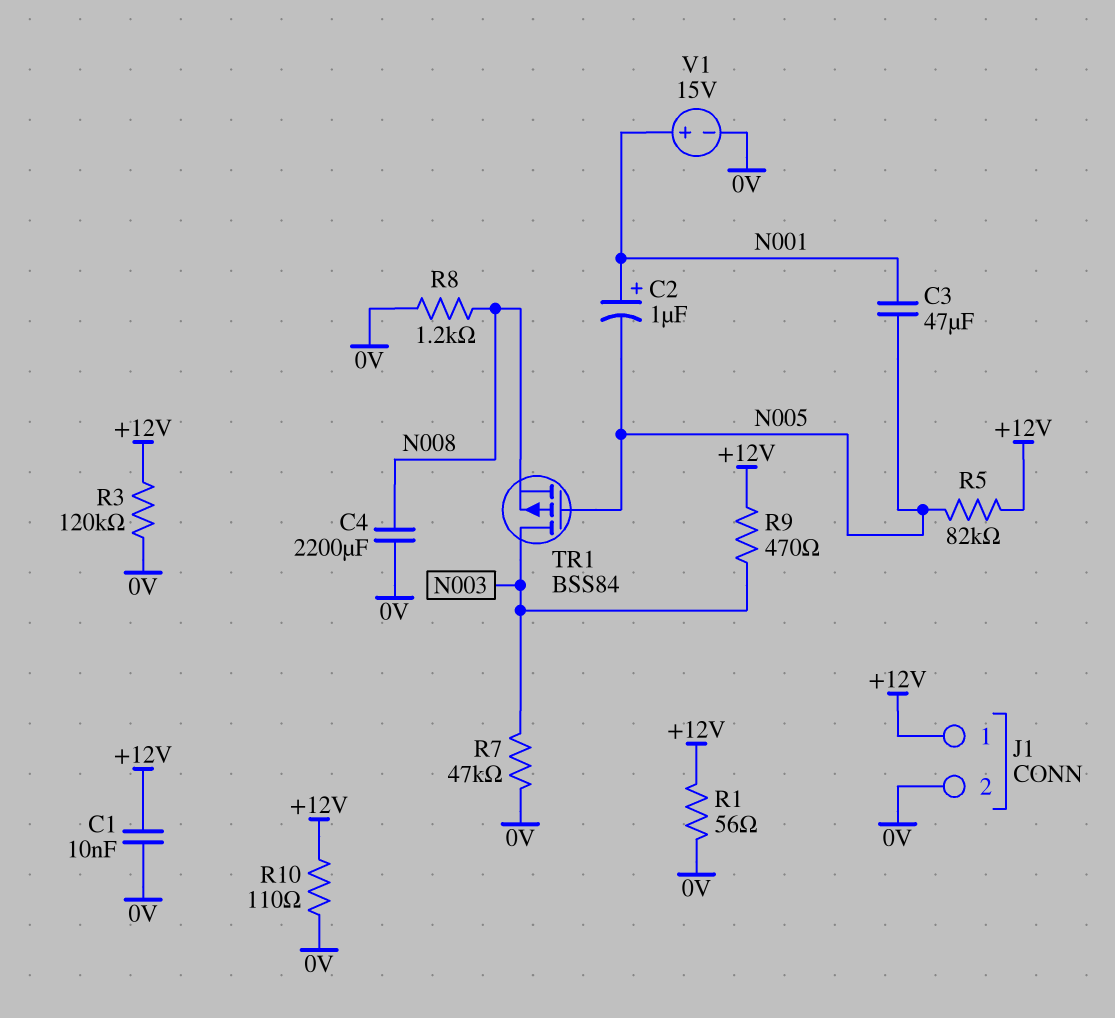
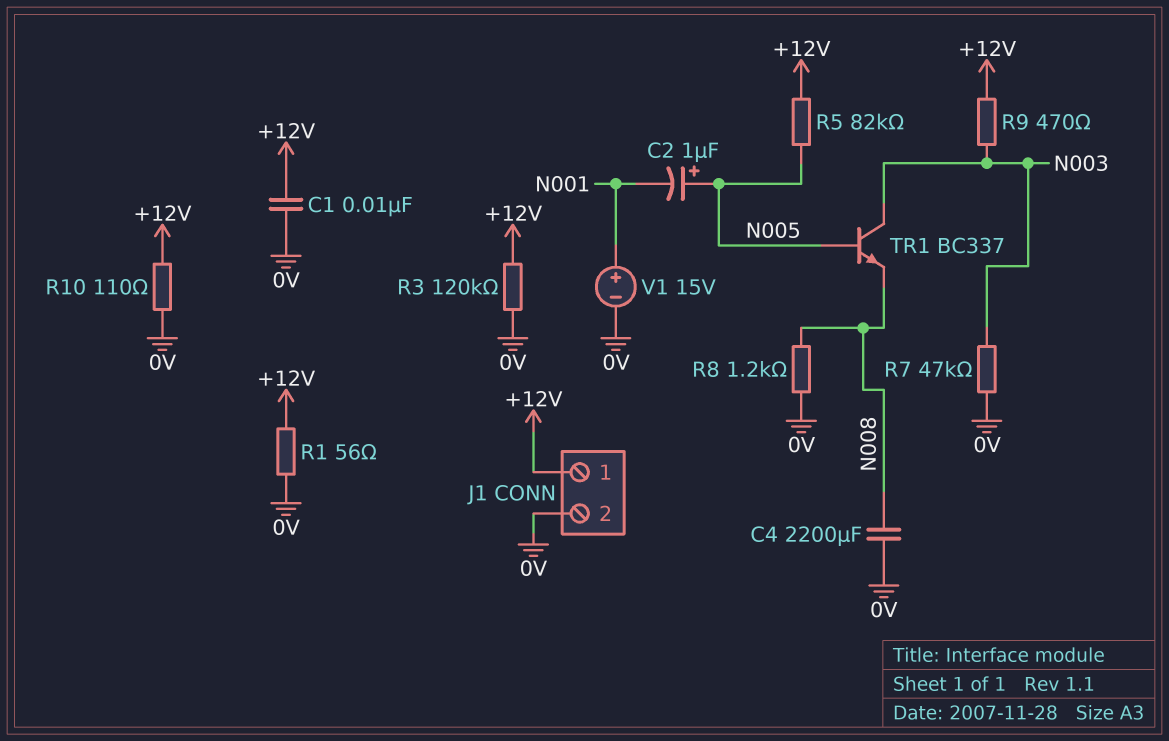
C2: 1uF (plus N001, minus N005) -> 1uF (plus N005, minus N001)
C3: 47uF (N001, N005) -> none
TR1: PMOS BSS84 (G N005, D N003, S N008) -> NPN BC337 (B N005, C N003, E N008)

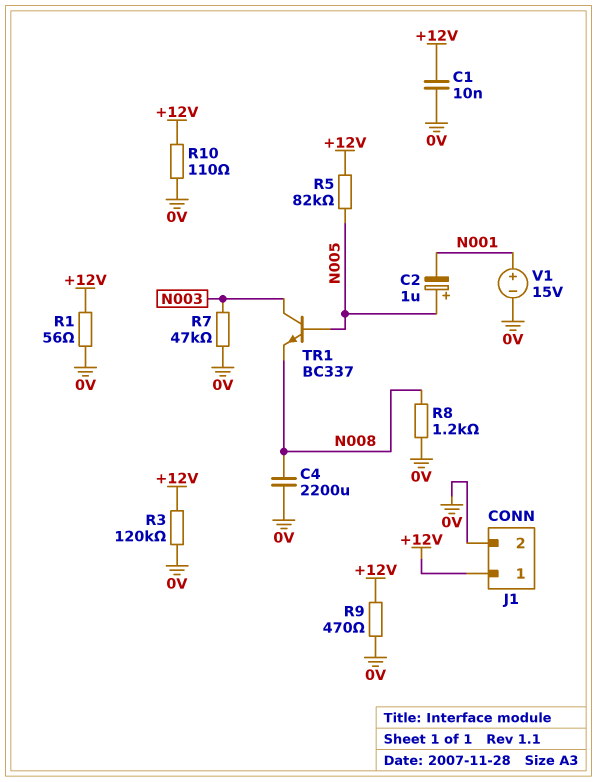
R9: 470 (+12V, N003) -> 470 (+12V, 0V)

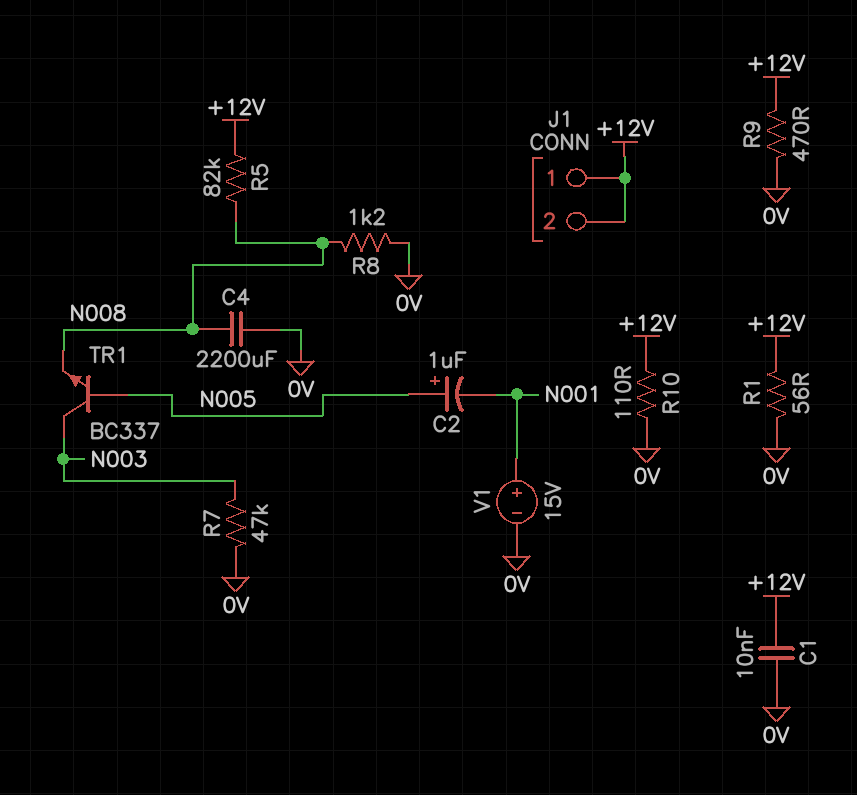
J1 pin 2: 0V -> +12V
R3: 120k (+12V, 0V) -> none
R5: 82k (+12V, N005) -> 82k (+12V, N008)

